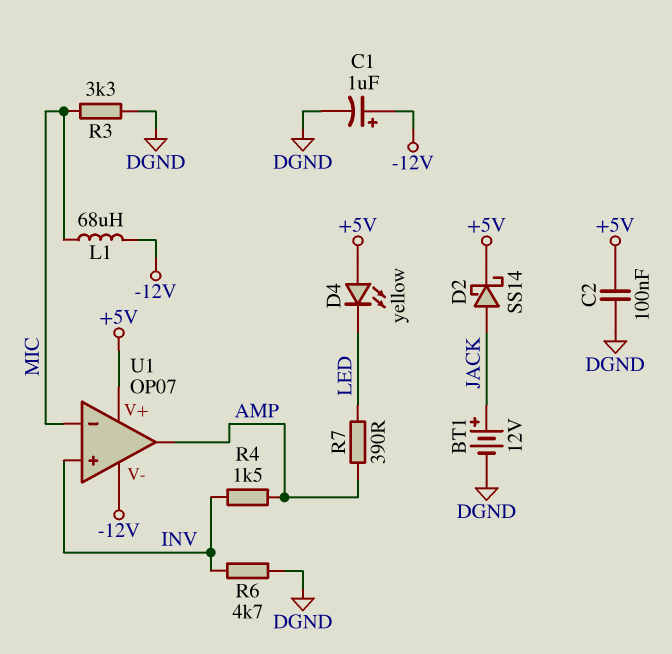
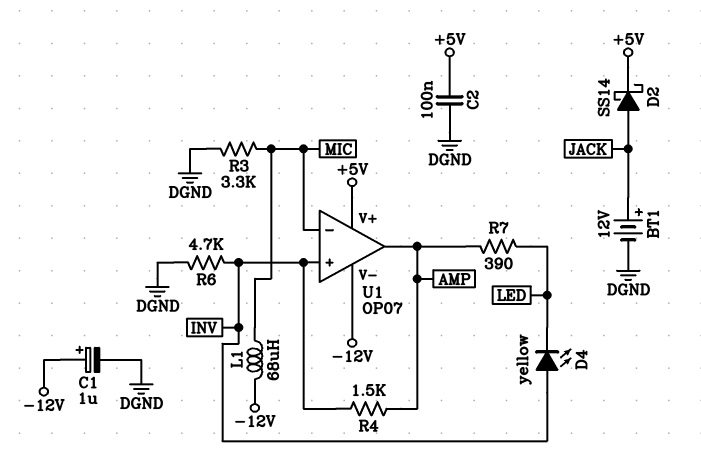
D4: LED yellow (A +5V, K LED) -> LED yellow (A INV, K LED)

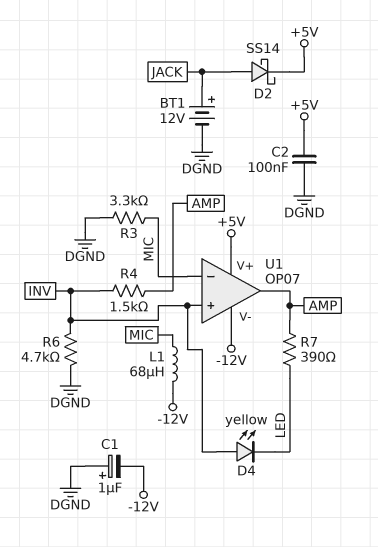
C1: 1uF (plus -12V, minus DGND) -> 1uF (plus DGND, minus -12V)

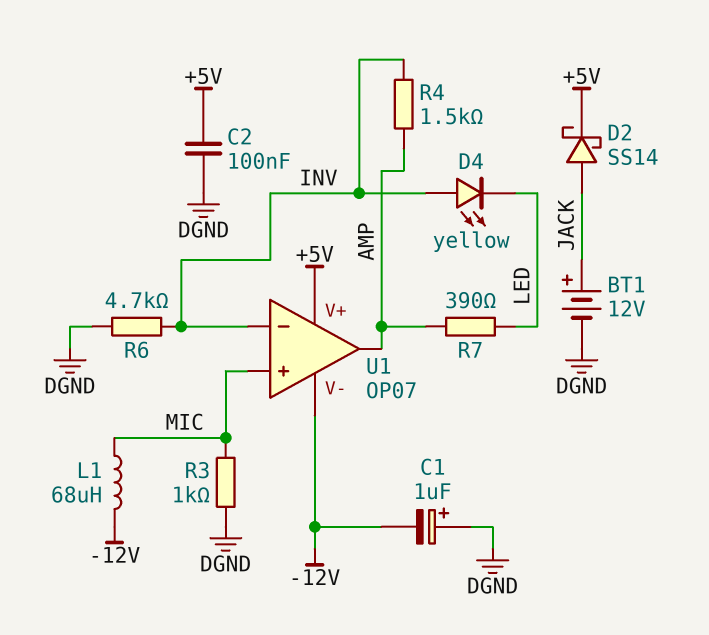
R3: 3.3k (DGND, MIC) -> 1k (DGND, MIC)
U1 pin in+: INV -> MIC
U1 pin in-: MIC -> INV

